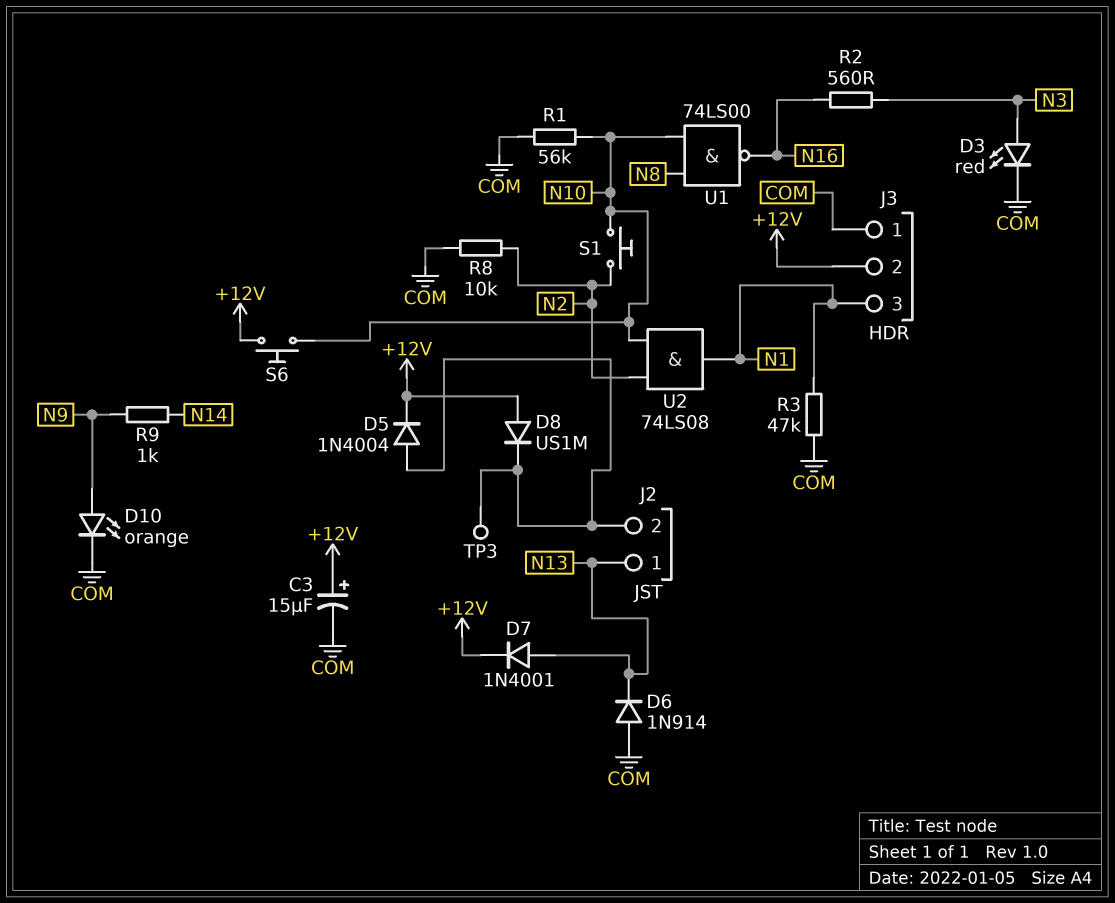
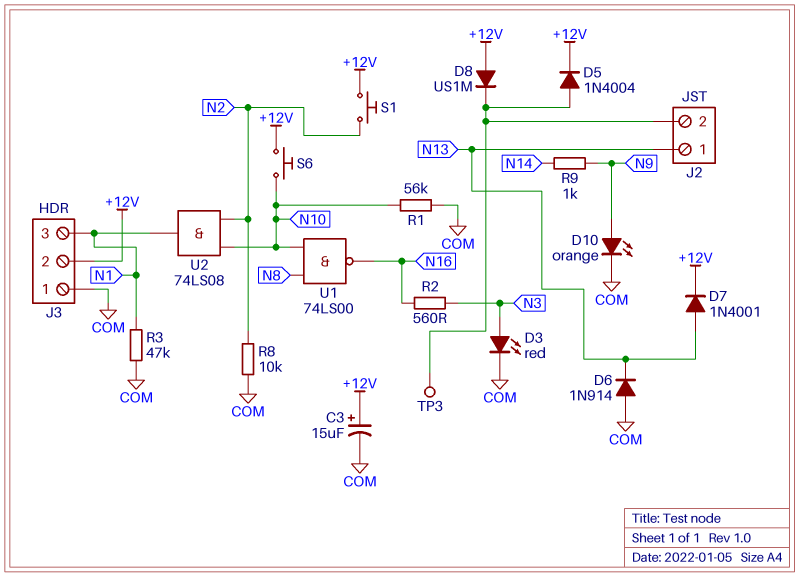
S1: button (N2, N10) -> button (+12V, N2)

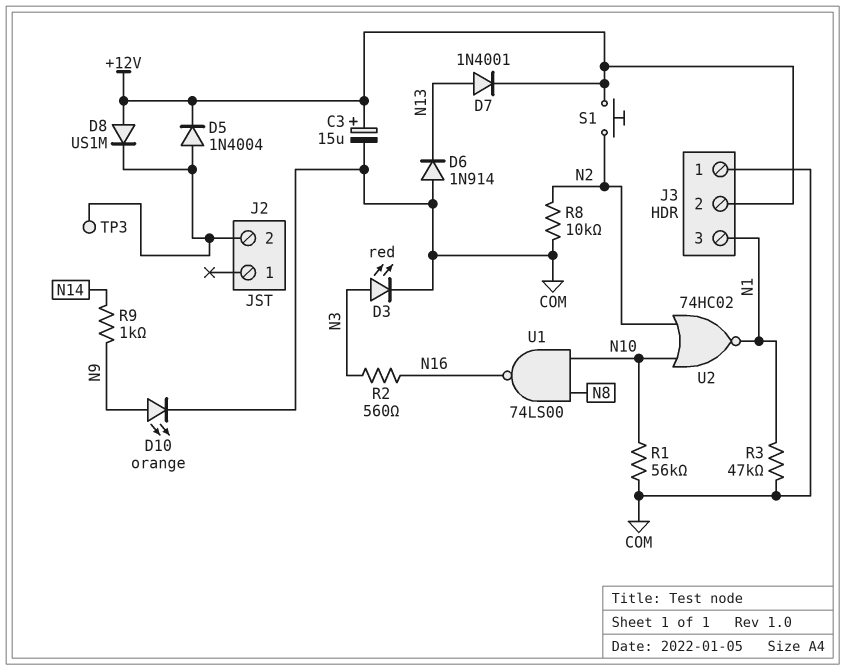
J2 pin 1: N13 -> none
S6: button (+12V, N10) -> none
U2: AND 74LS08 (in N2, in N10, out N1) -> NOR 74HC02 (in N2, in N10, out N1)

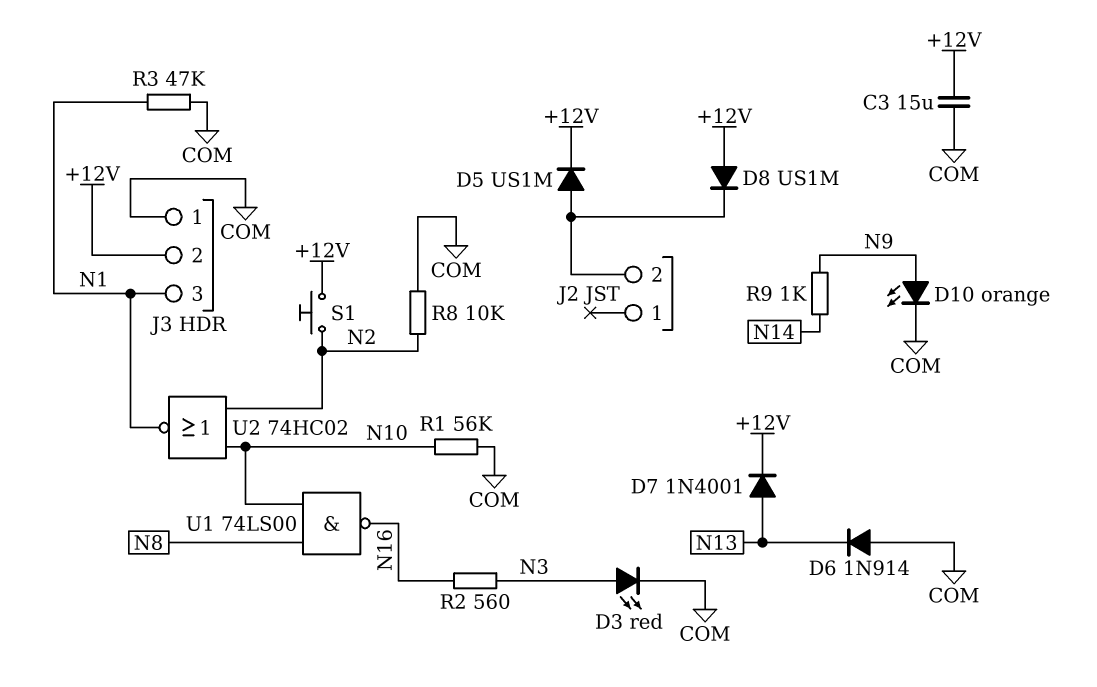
C3: 15uF (plus +12V, minus COM) -> 15uF (+12V, COM)
D5: diode 1N4004 (A J2/2, K +12V) -> diode US1M (A J2/2, K +12V)
TP3: test point (J2/2) -> none

